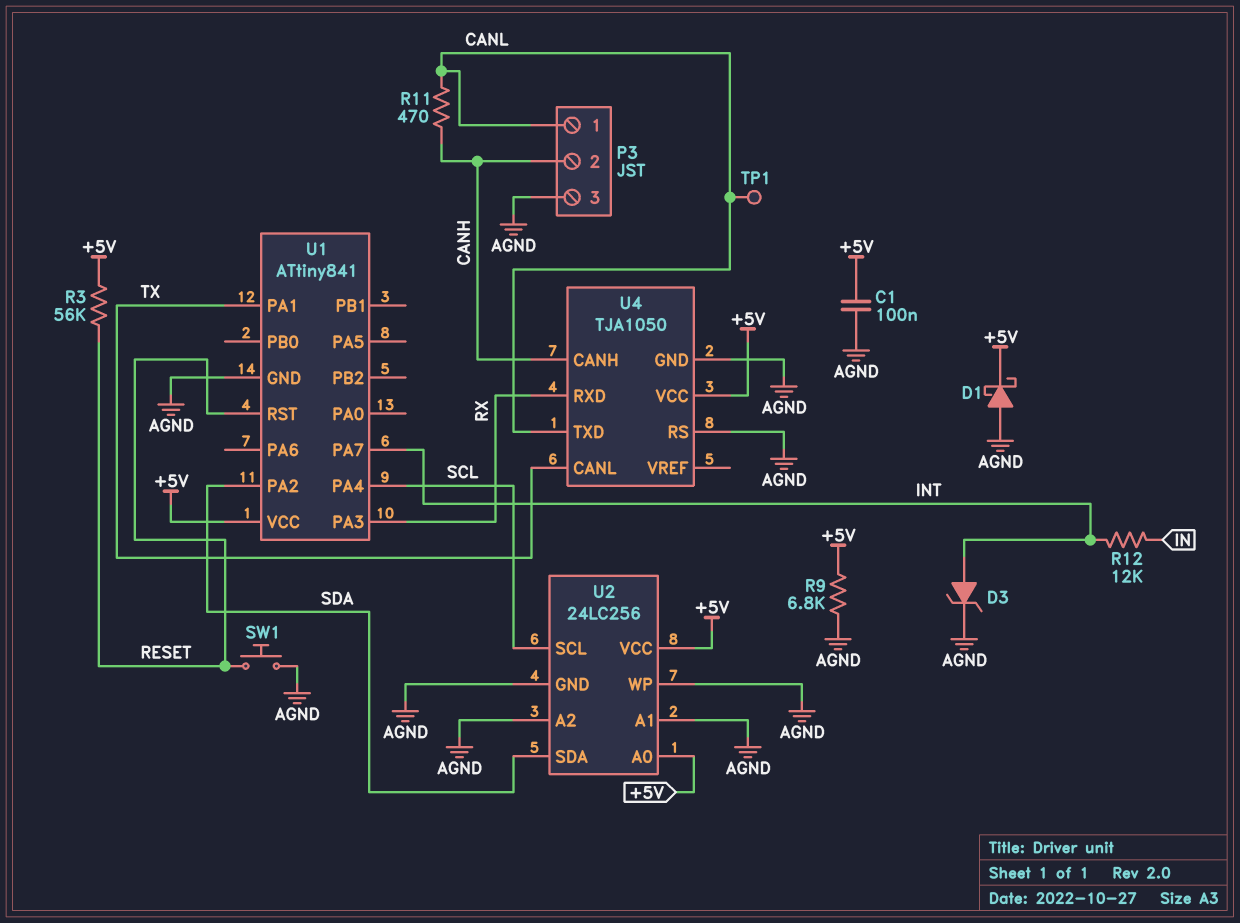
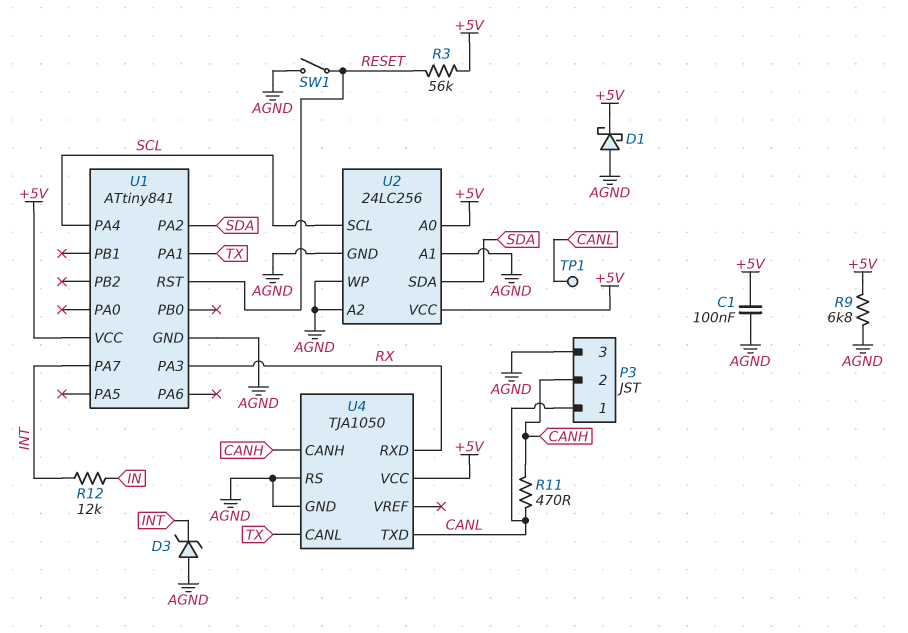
D3: zener (A INT, K AGND) -> zener (A AGND, K INT)
SW1: button (AGND, RESET) -> switch (AGND, RESET)

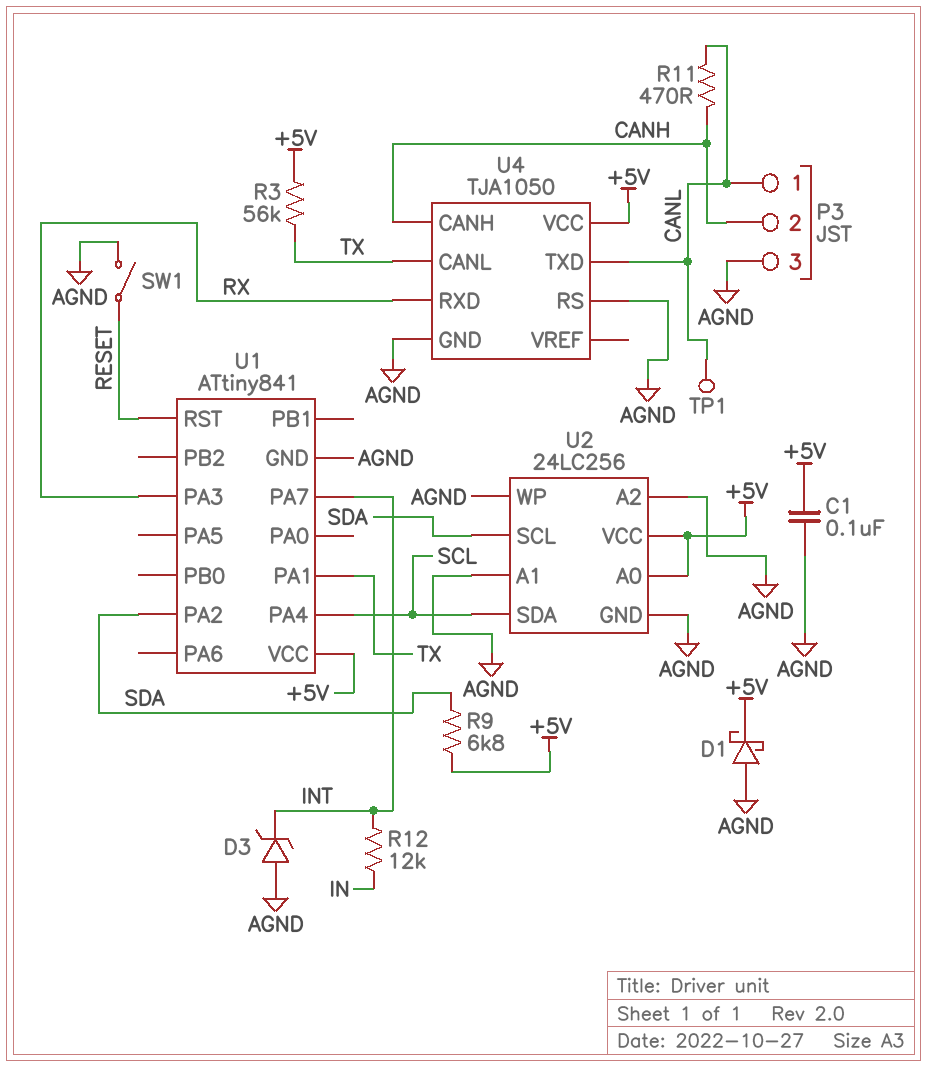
R3: 56k (+5V, RESET) -> 56k (+5V, TX)
R9: 6.8k (+5V, AGND) -> 6.8k (+5V, SDA)
U2 pin SCL: SCL -> SDA
U2 pin SDA: SDA -> SCL

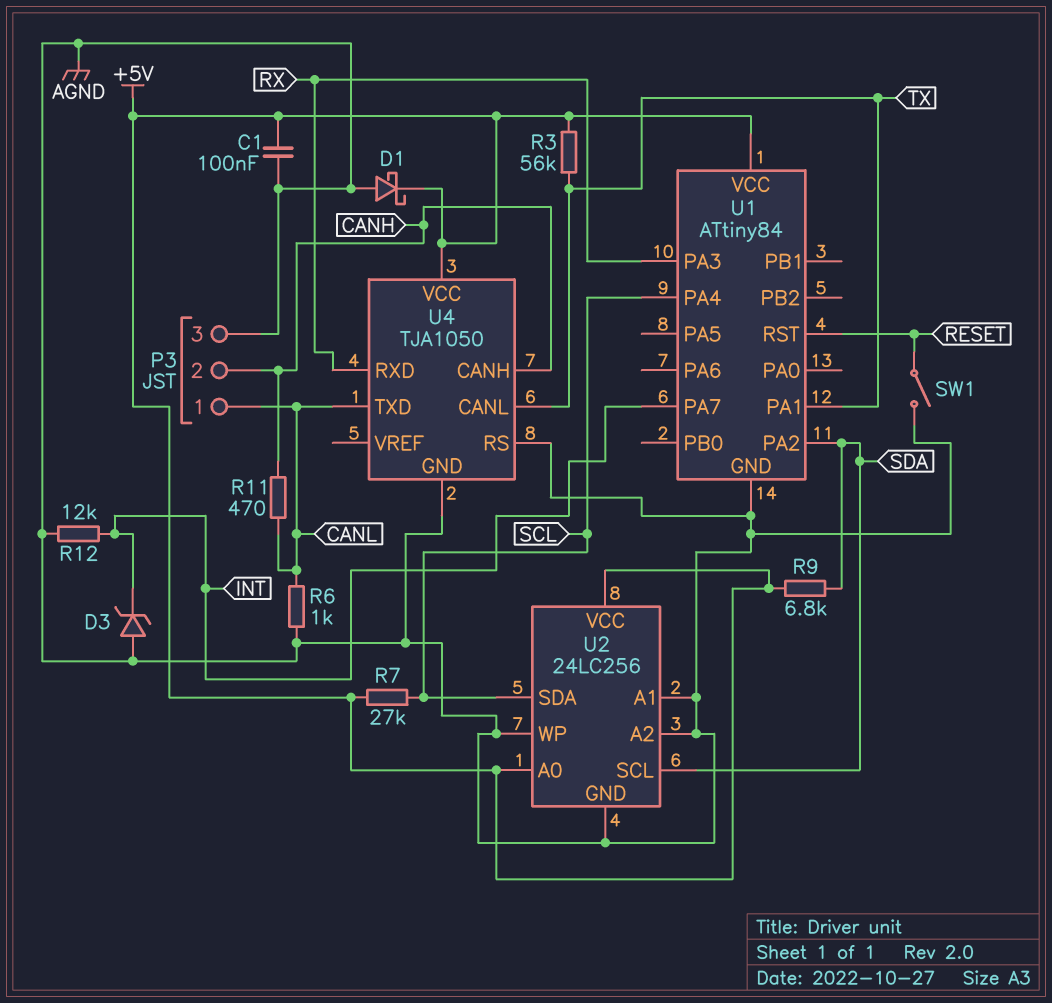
R6: none -> 1k (AGND, CANL)
R7: none -> 27k (+5V, SCL)
R12: 12k (IN, INT) -> 12k (AGND, INT)
TP1: test point (CANL) -> none
U1: ATtiny841 -> ATtiny84

